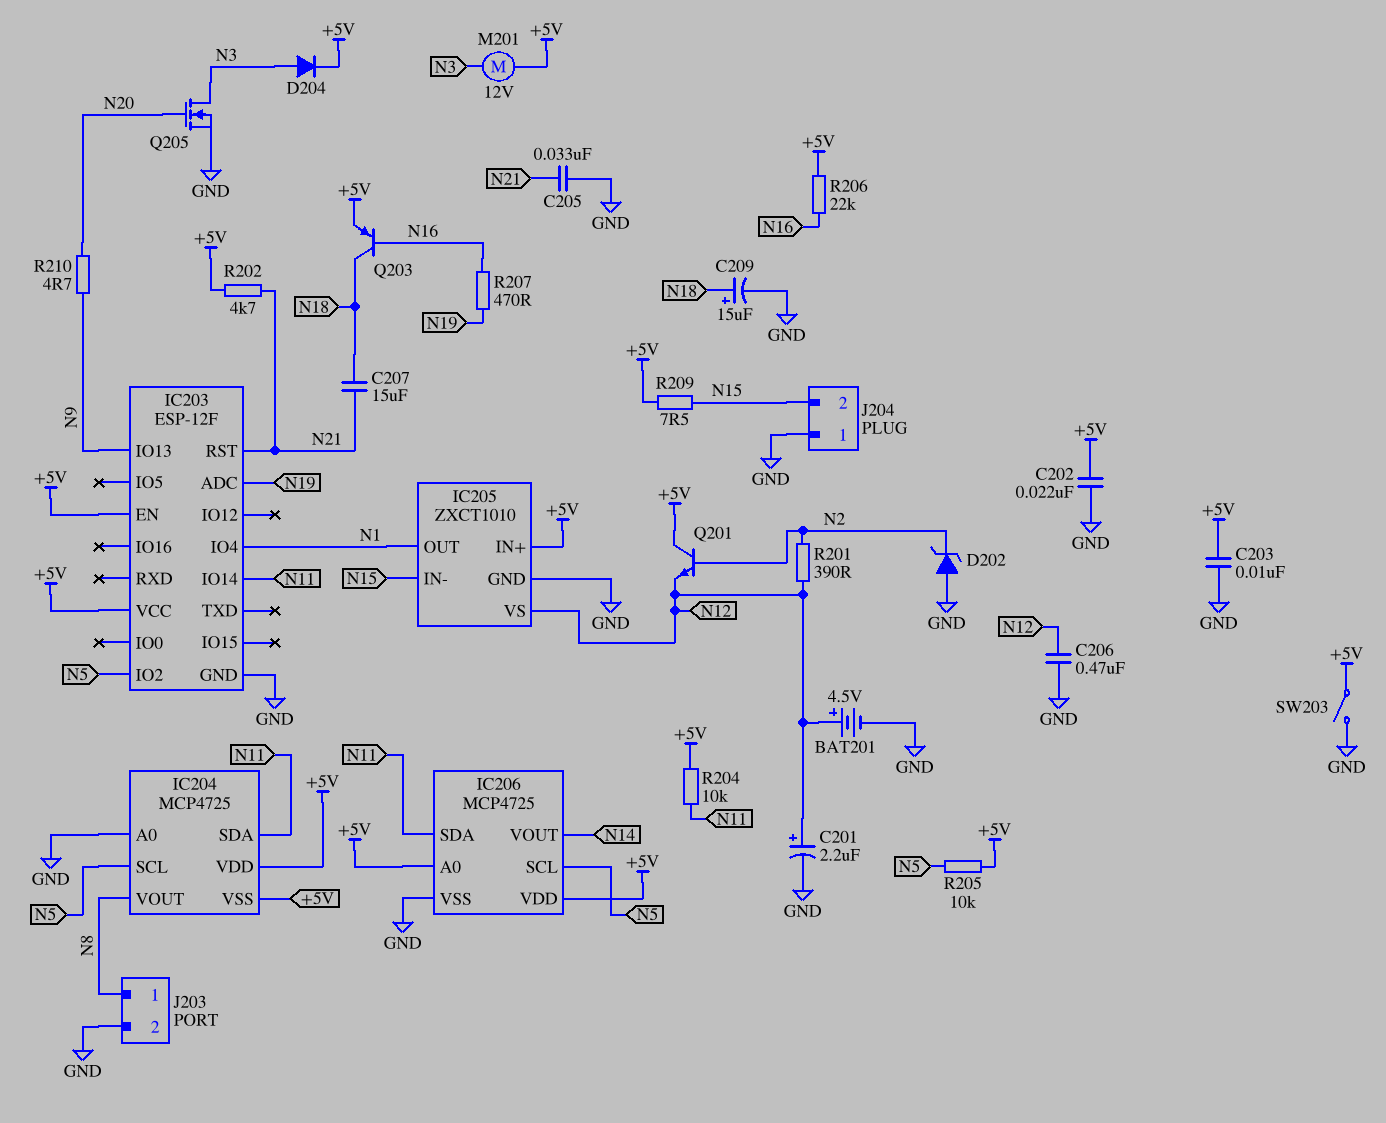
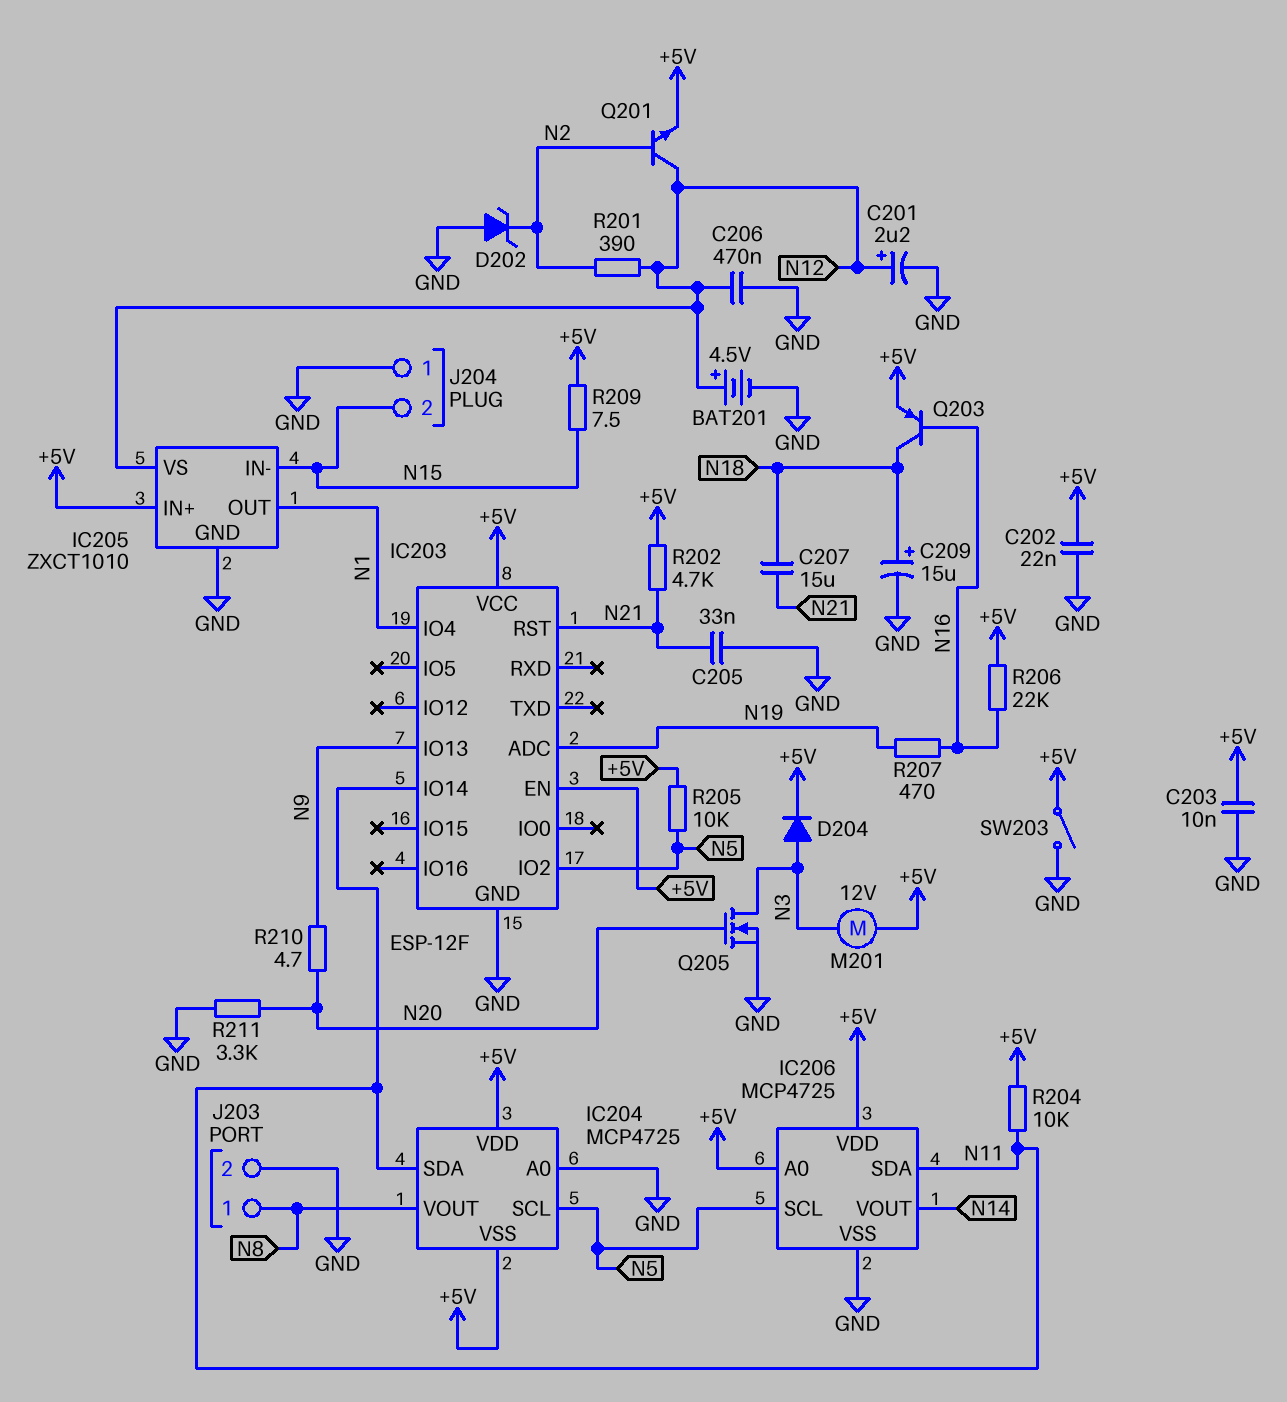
Q201: NPN (B N2, C +5V, E N12) -> NPN (B N2, C N12, E +5V)
R211: none -> 3.3k (GND, N20)

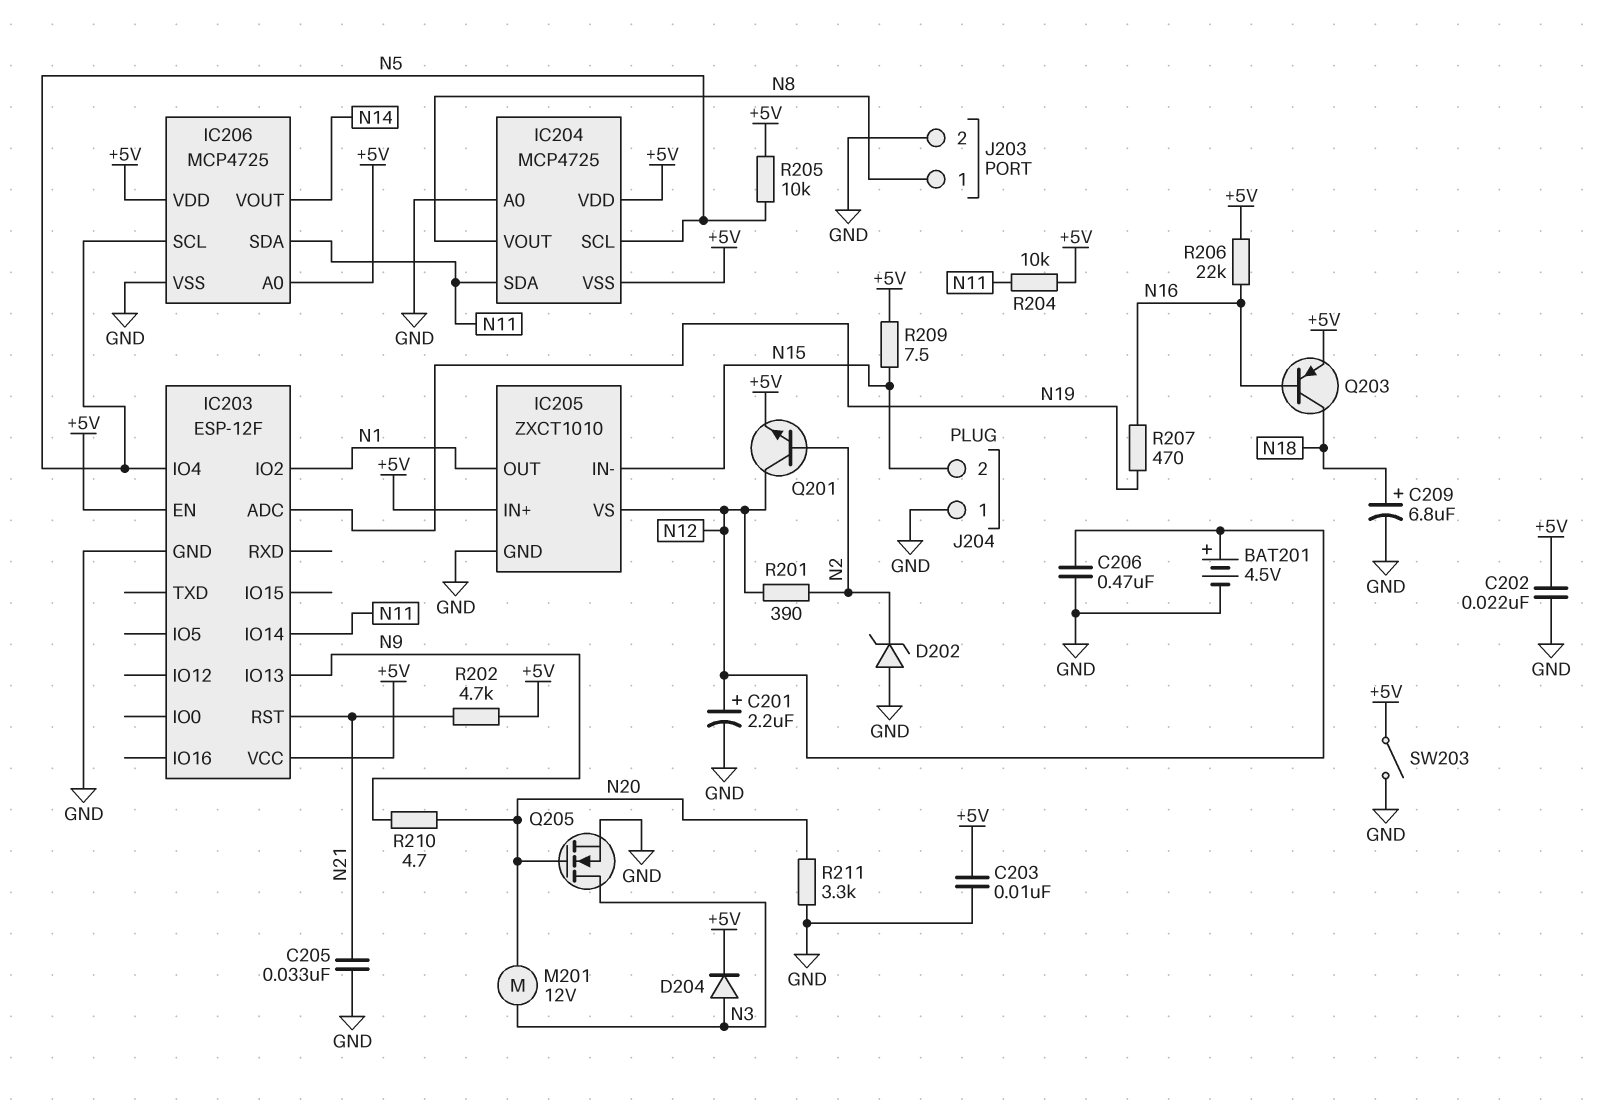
C207: 15uF (N18, N21) -> none
C209: 15uF (plus N18, minus GND) -> 6.8uF (plus N18, minus GND)
IC203 pin IO2: N5 -> N1
IC203 pin IO4: N1 -> N5
M201: motor 12V (+5V, N3) -> motor 12V (N3, N20)

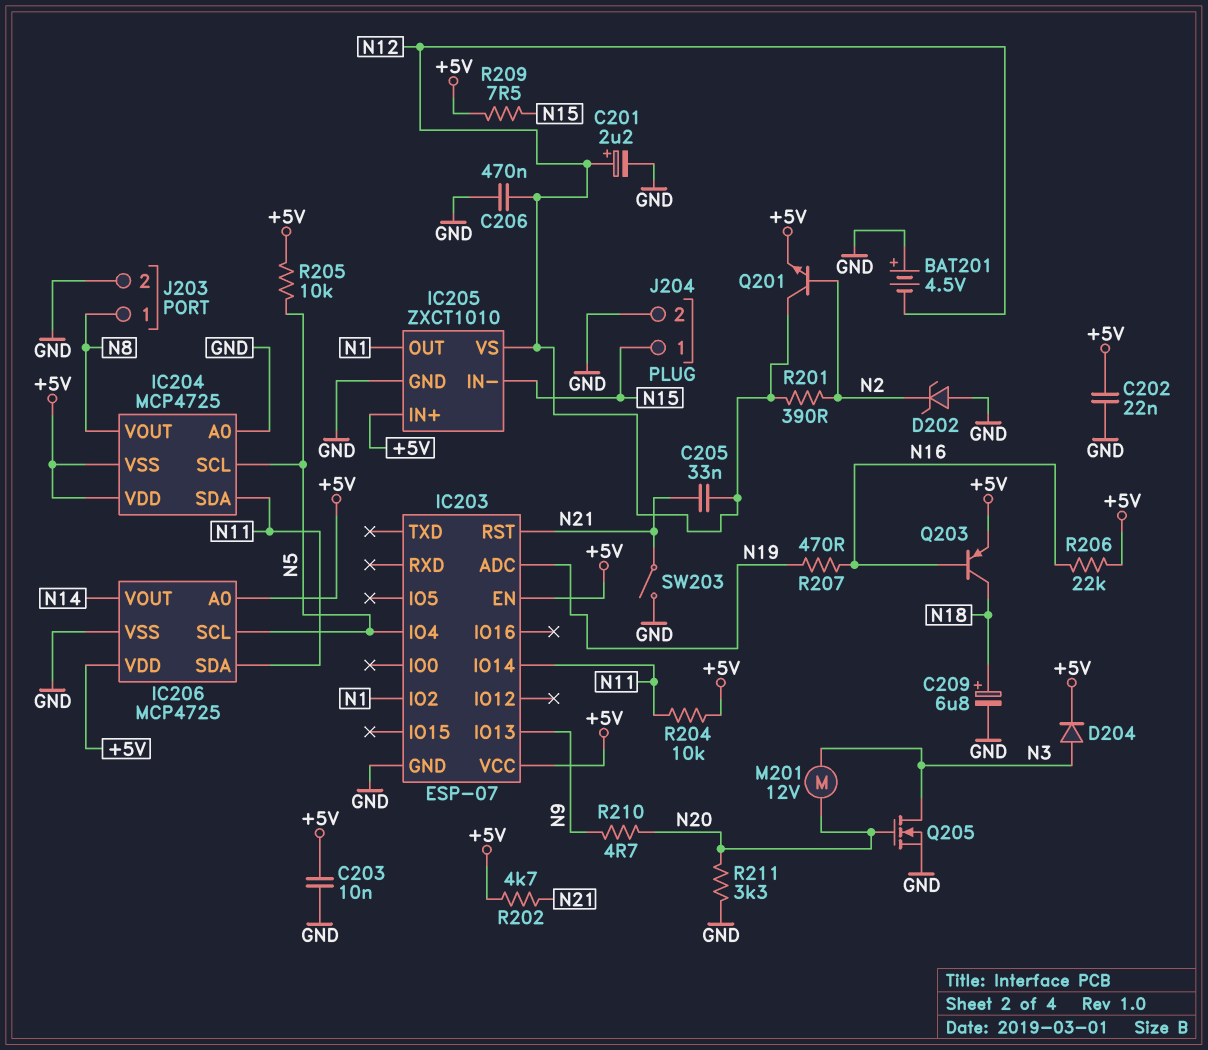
BAT201: 4.5V (plus N12, minus GND) -> 4.5V (plus GND, minus N12)
C205: 33nF (GND, N21) -> 33nF (N12, N21)
IC203: ESP-12F -> ESP-07
J204 pin 1: GND -> N15
J204 pin 2: N15 -> GND
SW203: switch (+5V, GND) -> switch (GND, N21)

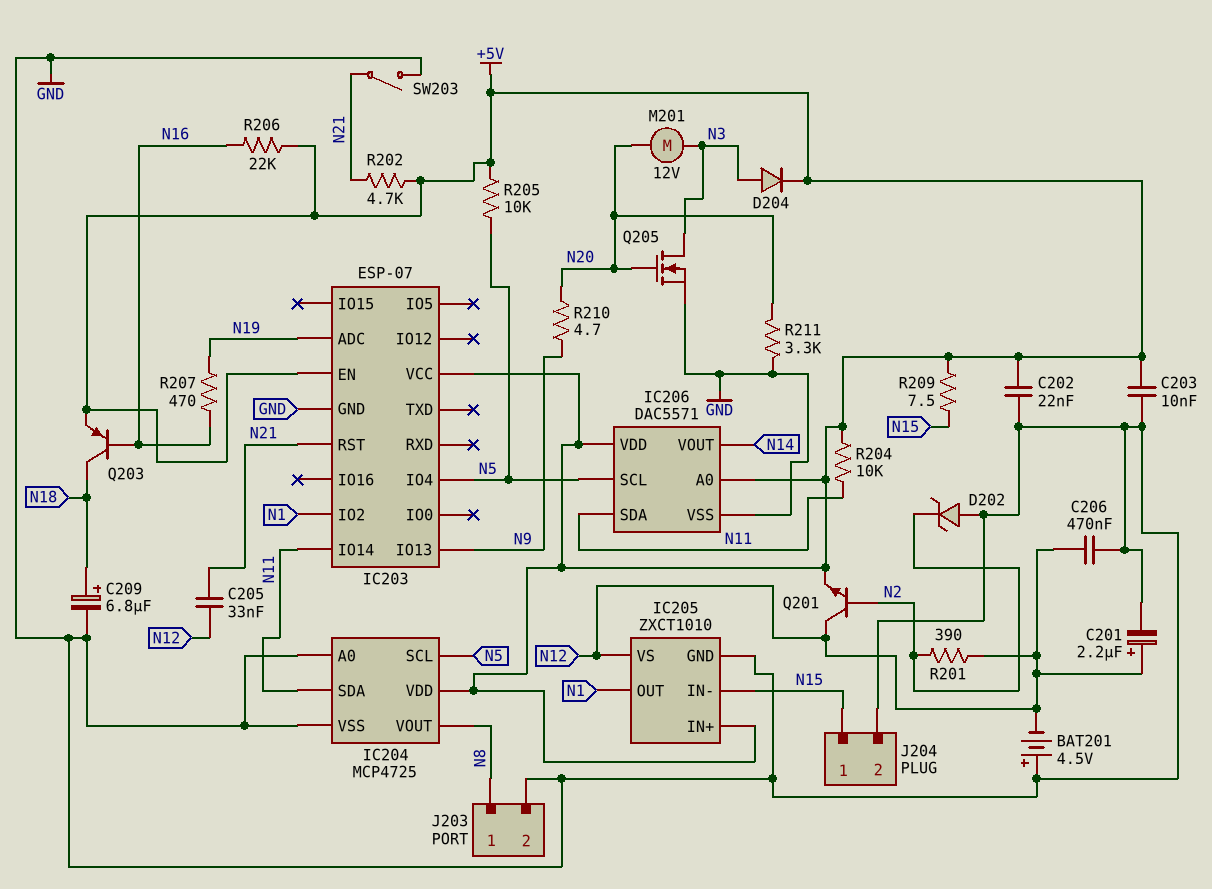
IC204 pin VSS: +5V -> GND
IC206: MCP4725 -> DAC5571

